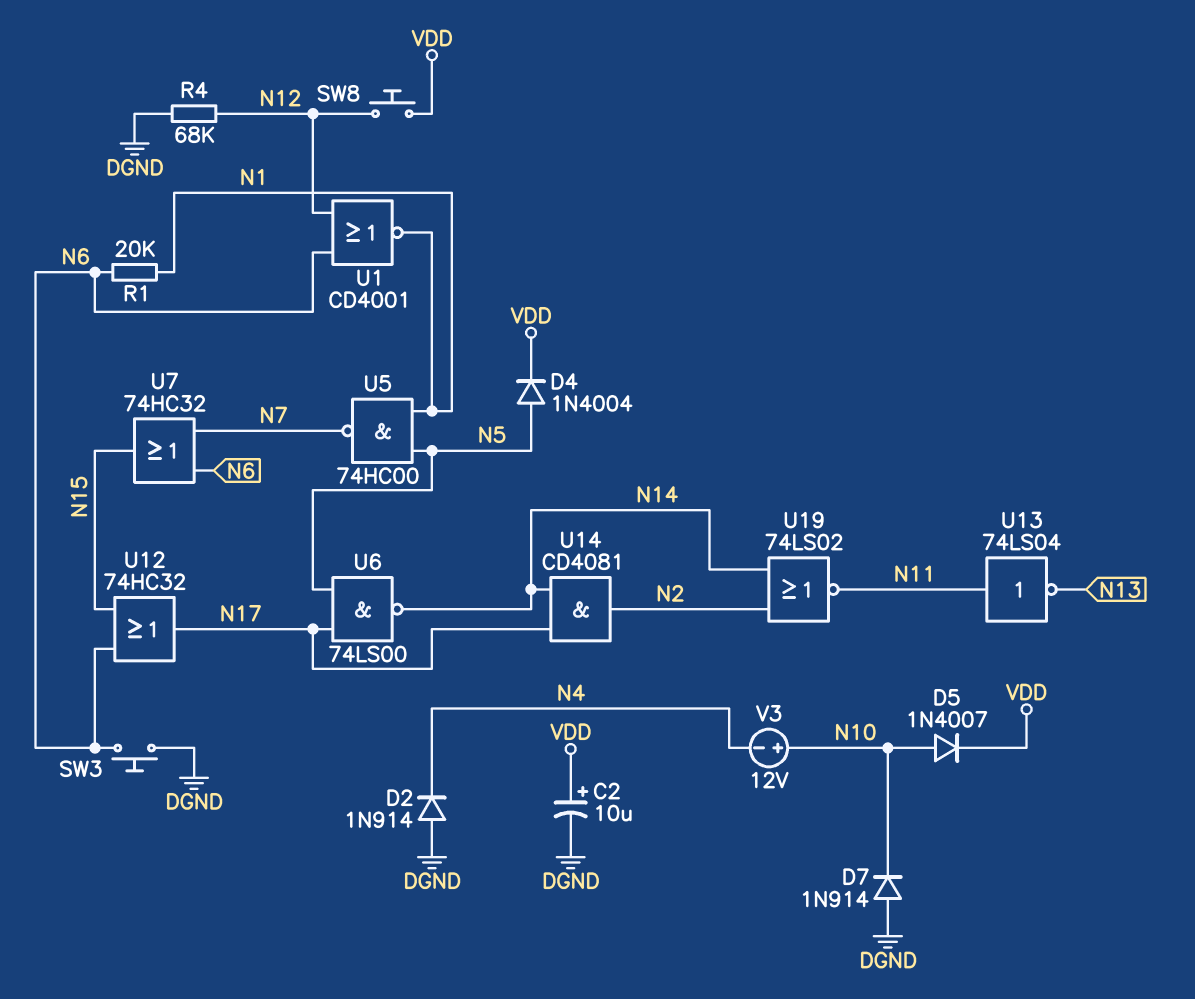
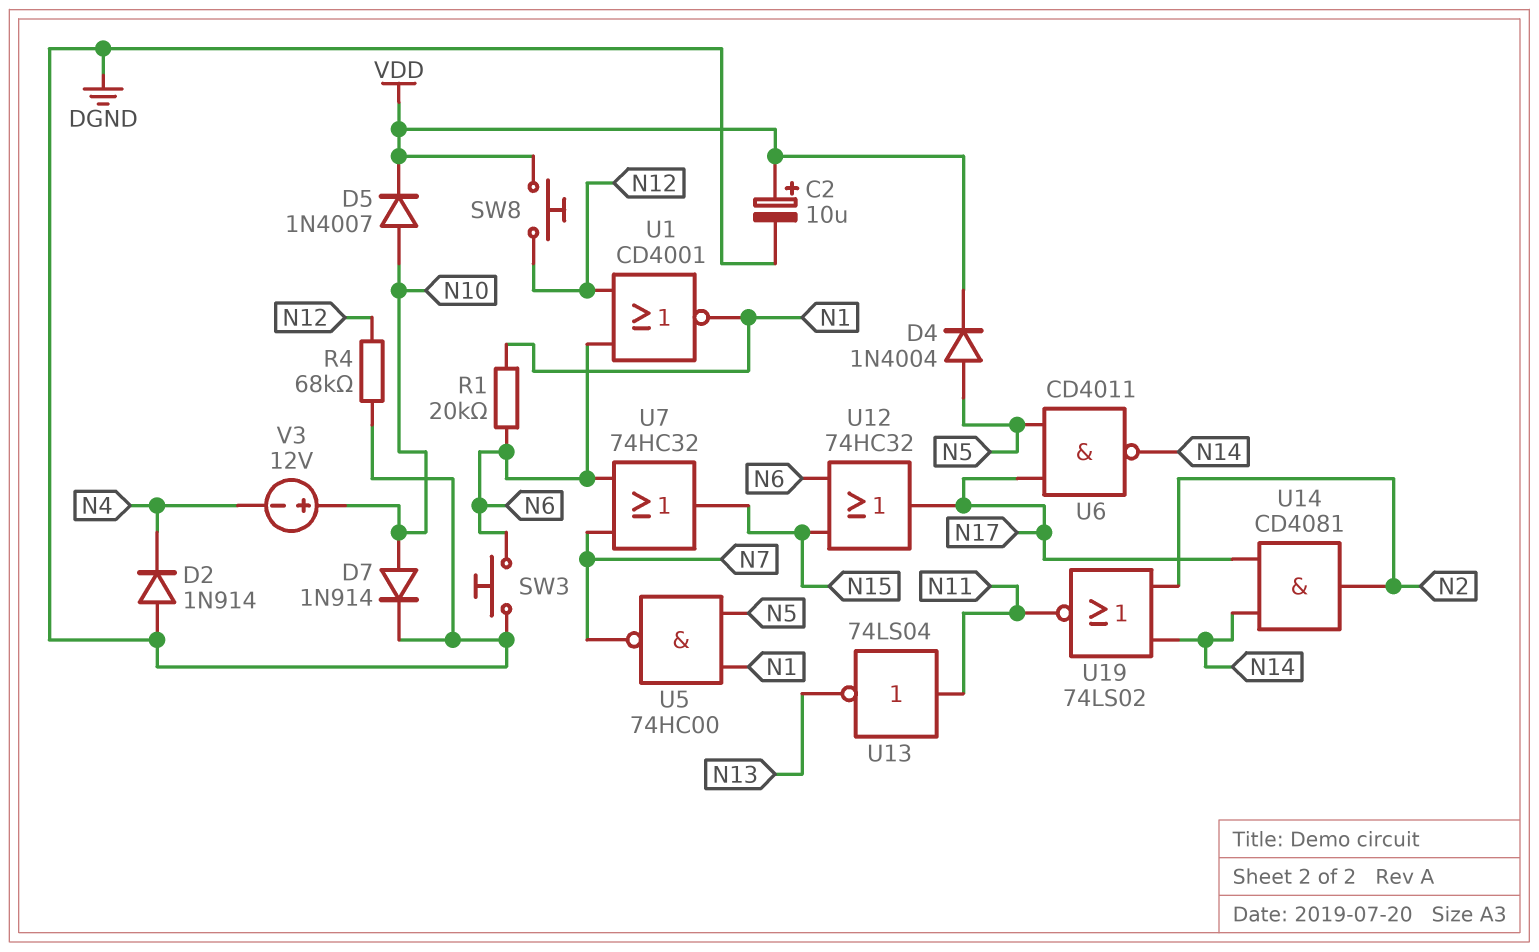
D7: diode 1N914 (A DGND, K N10) -> diode 1N914 (A N10, K DGND)
U6: NAND 74LS00 (in N5, in N17, out N14) -> NAND CD4011 (in N5, in N17, out N14)

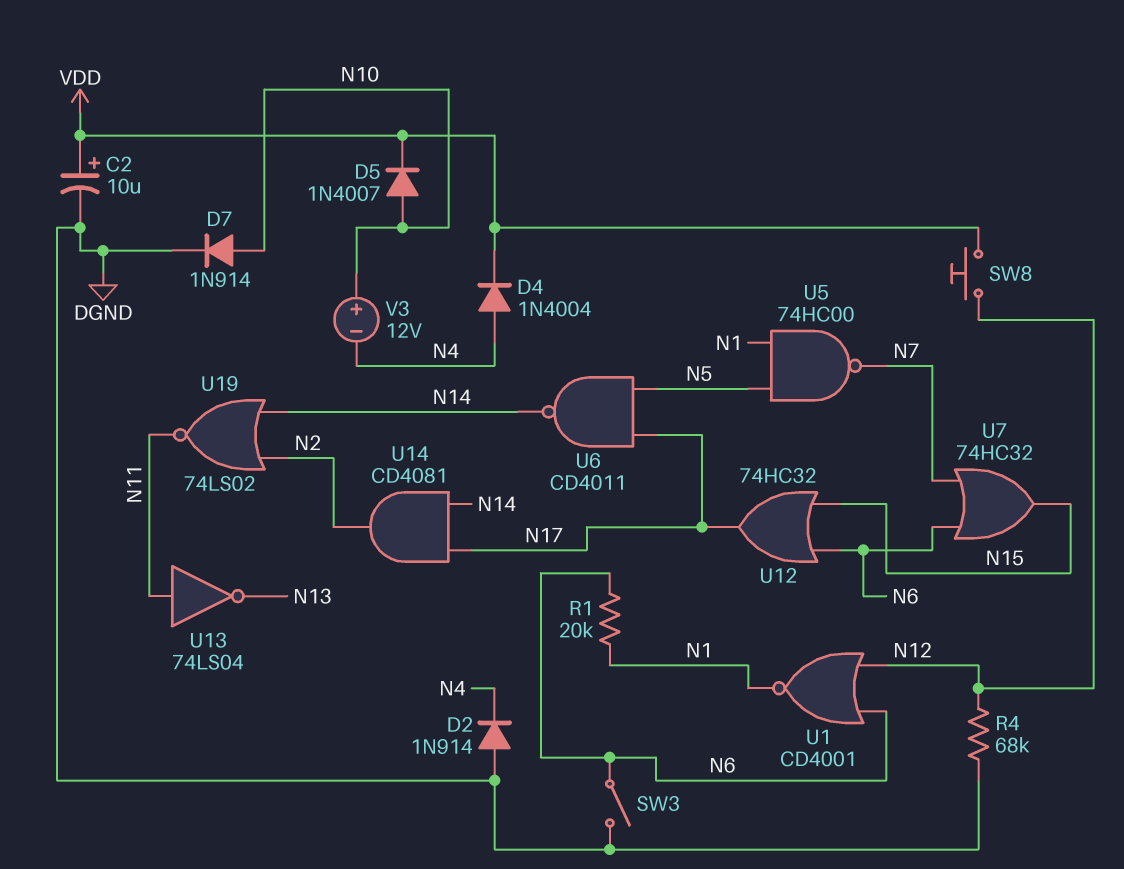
D4: diode 1N4004 (A N5, K VDD) -> diode 1N4004 (A N4, K VDD)
SW3: button (DGND, N6) -> switch (DGND, N6)

